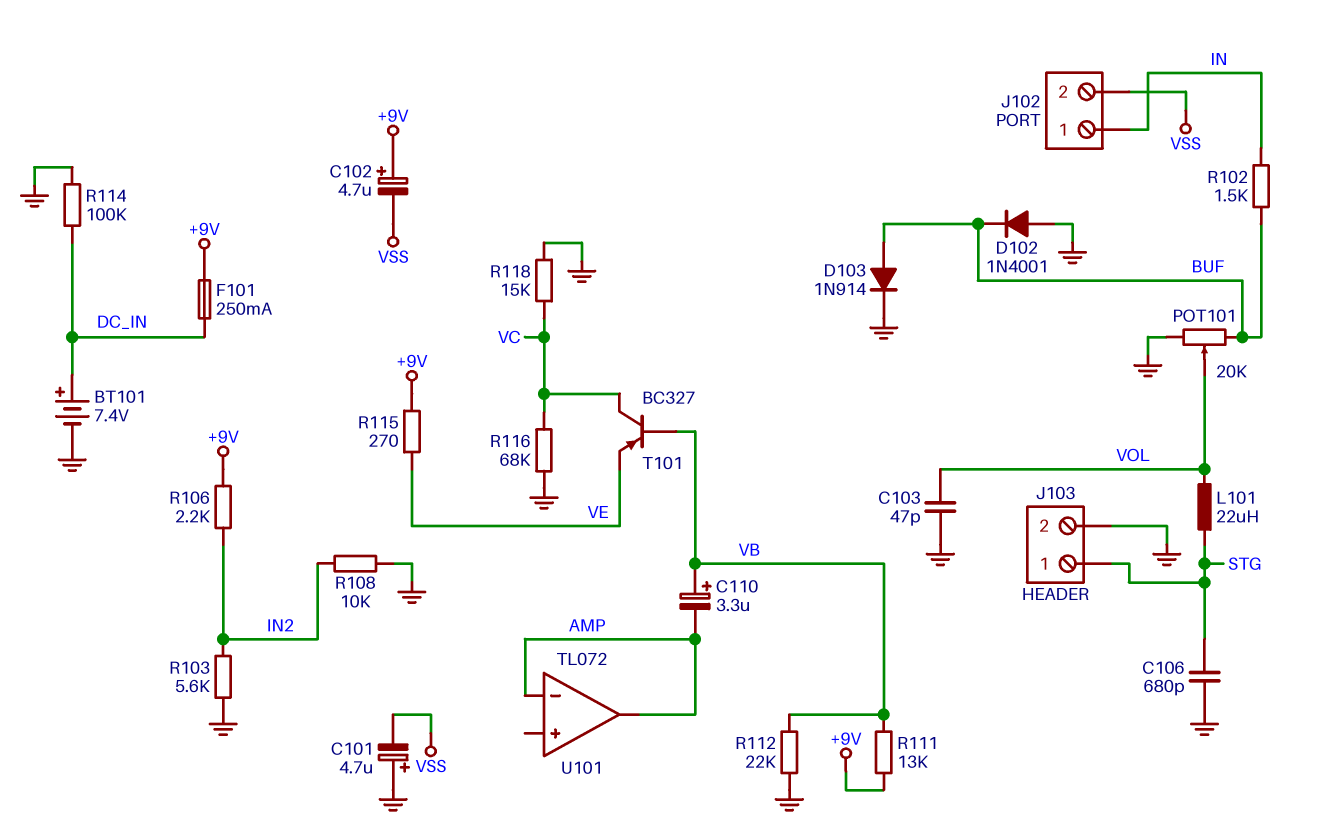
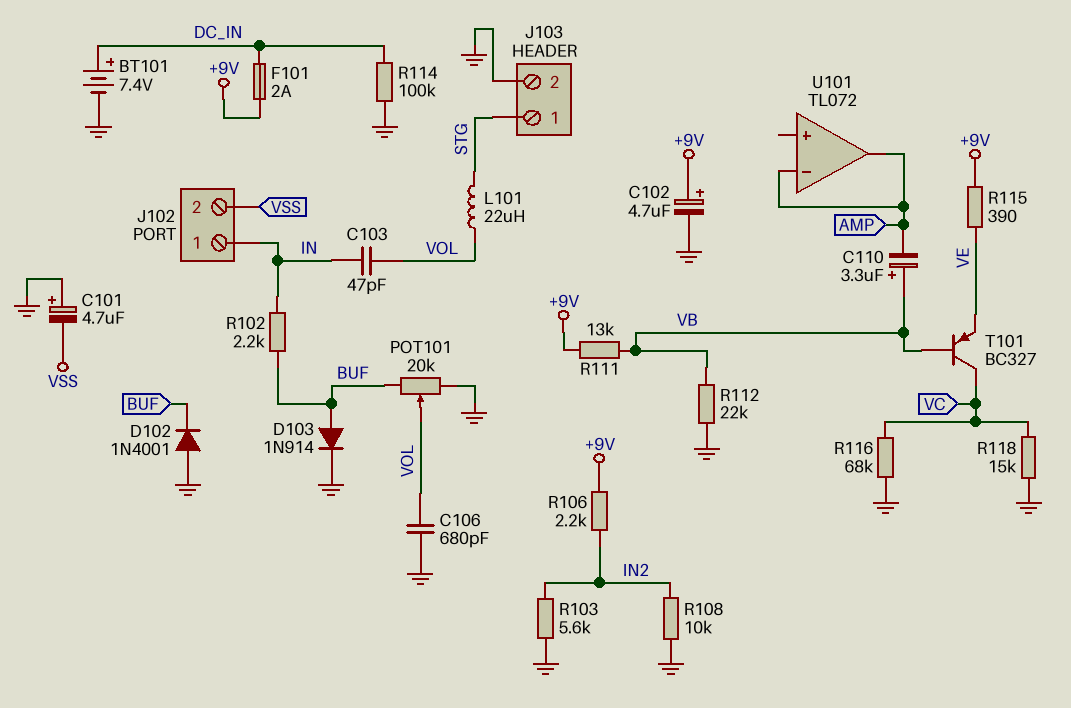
C102: 4.7uF (plus +9V, minus VSS) -> 4.7uF (plus +9V, minus GND)
C103: 47pF (GND, VOL) -> 47pF (IN, VOL)
C106: 680pF (GND, STG) -> 680pF (GND, VOL)
F101: 250mA (+9V, DC_IN) -> 2A (+9V, DC_IN)
R102: 1.5k (BUF, IN) -> 2.2k (BUF, IN)
R115: 270 (+9V, VE) -> 390 (+9V, VE)

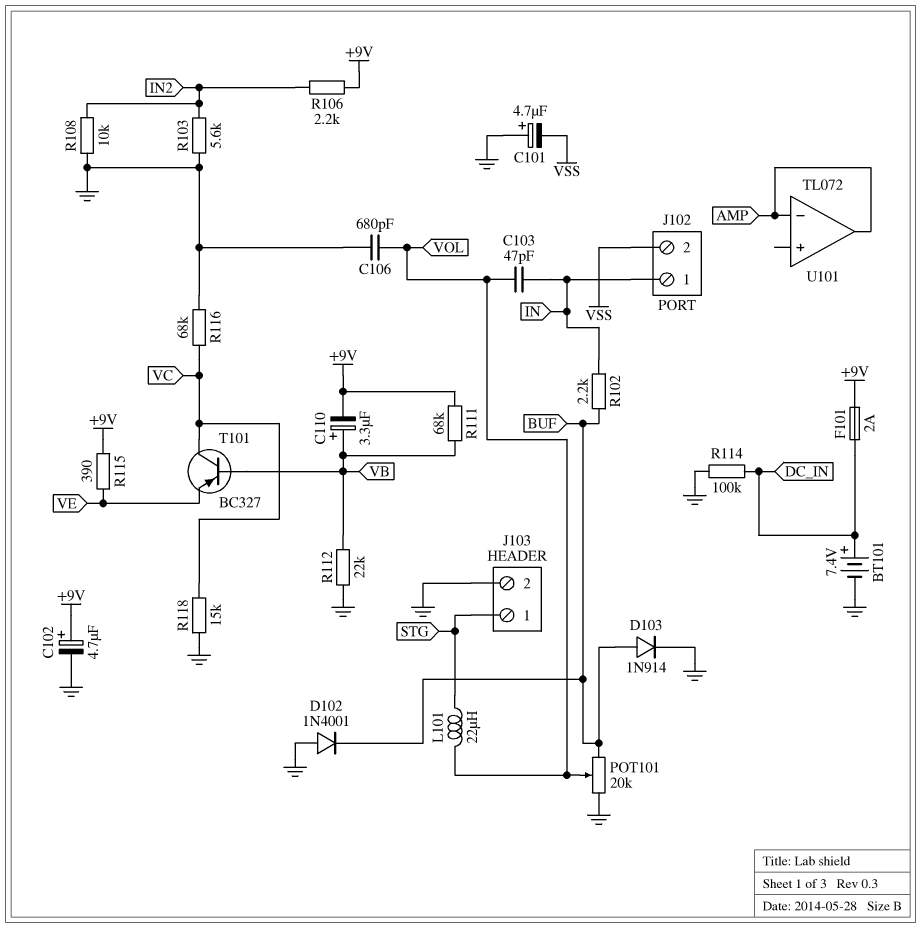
C110: 3.3uF (plus VB, minus AMP) -> 3.3uF (plus VB, minus +9V)
R111: 13k (+9V, VB) -> 68k (+9V, VB)

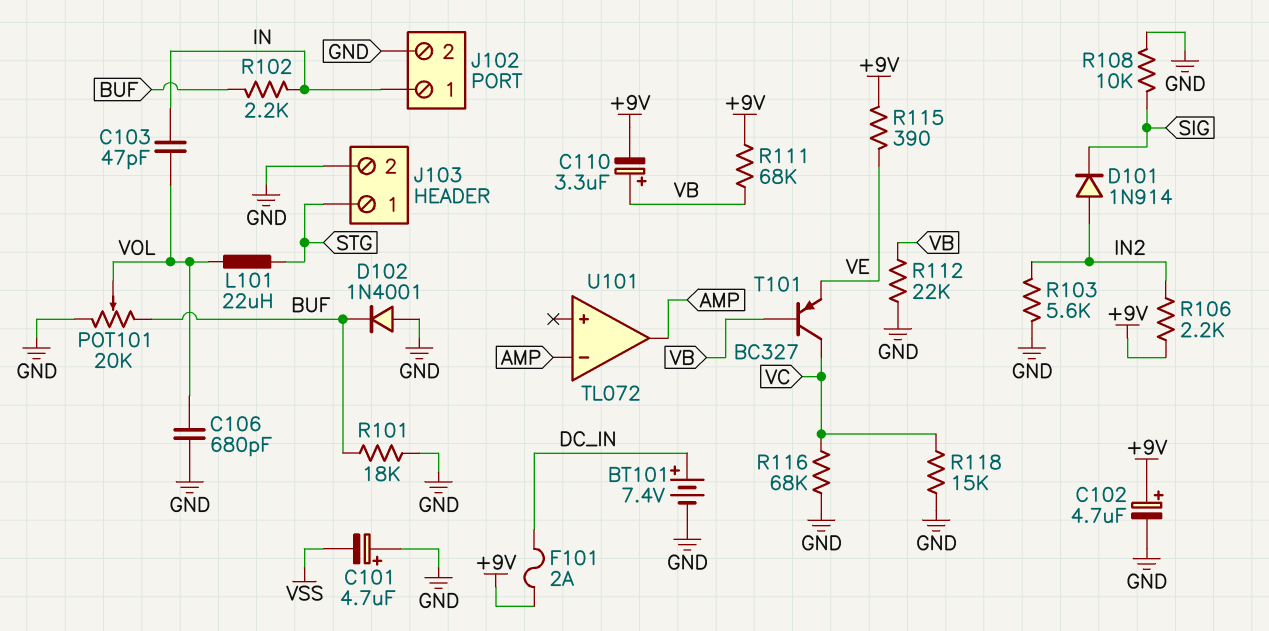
D101: none -> diode 1N914 (A IN2, K SIG)
D103: diode 1N914 (A BUF, K GND) -> none
J102 pin 2: VSS -> GND
R101: none -> 18k (BUF, GND)
R108: 10k (GND, IN2) -> 10k (GND, SIG)
R114: 100k (DC_IN, GND) -> none

